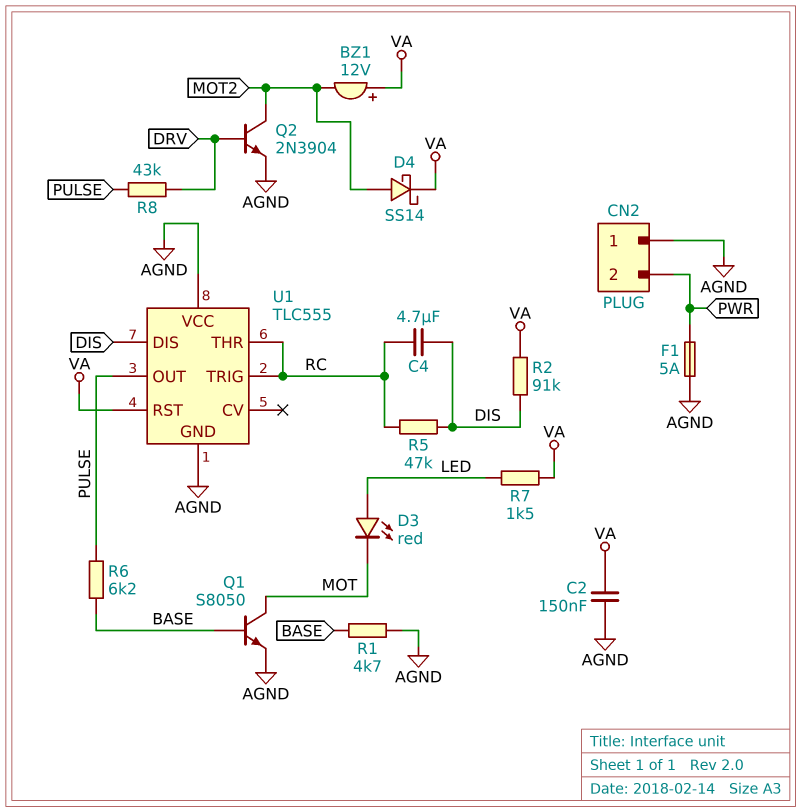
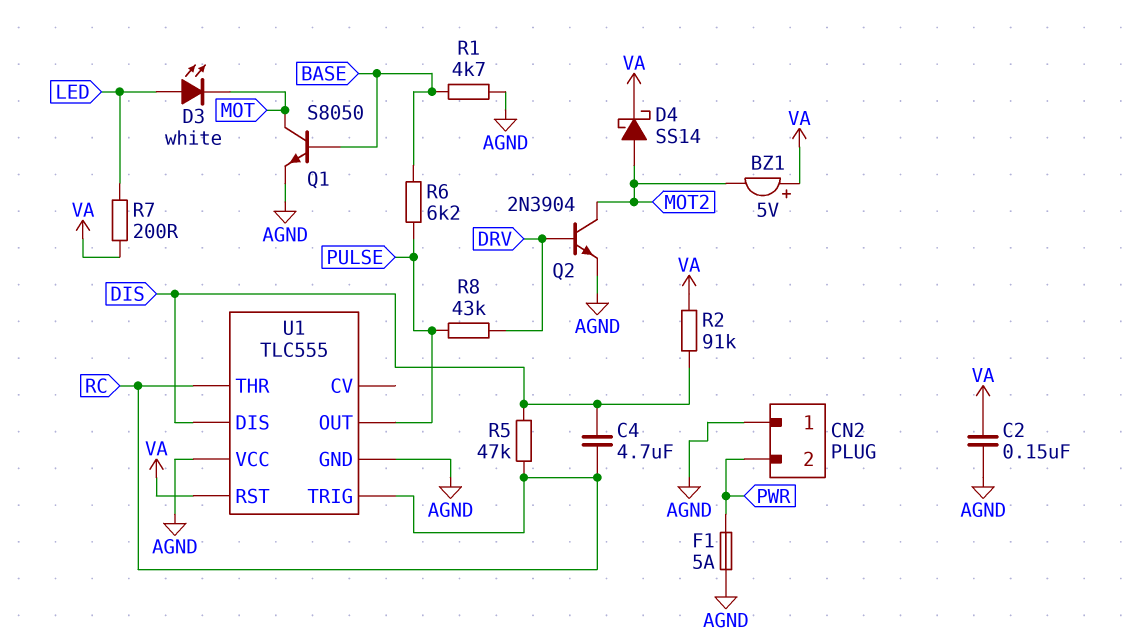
BZ1: buzzer 12V (plus VA, minus MOT2) -> buzzer 5V (plus VA, minus MOT2)
D3: LED red (A LED, K MOT) -> LED white (A LED, K MOT)
R7: 1.5k (LED, VA) -> 200 (LED, VA)

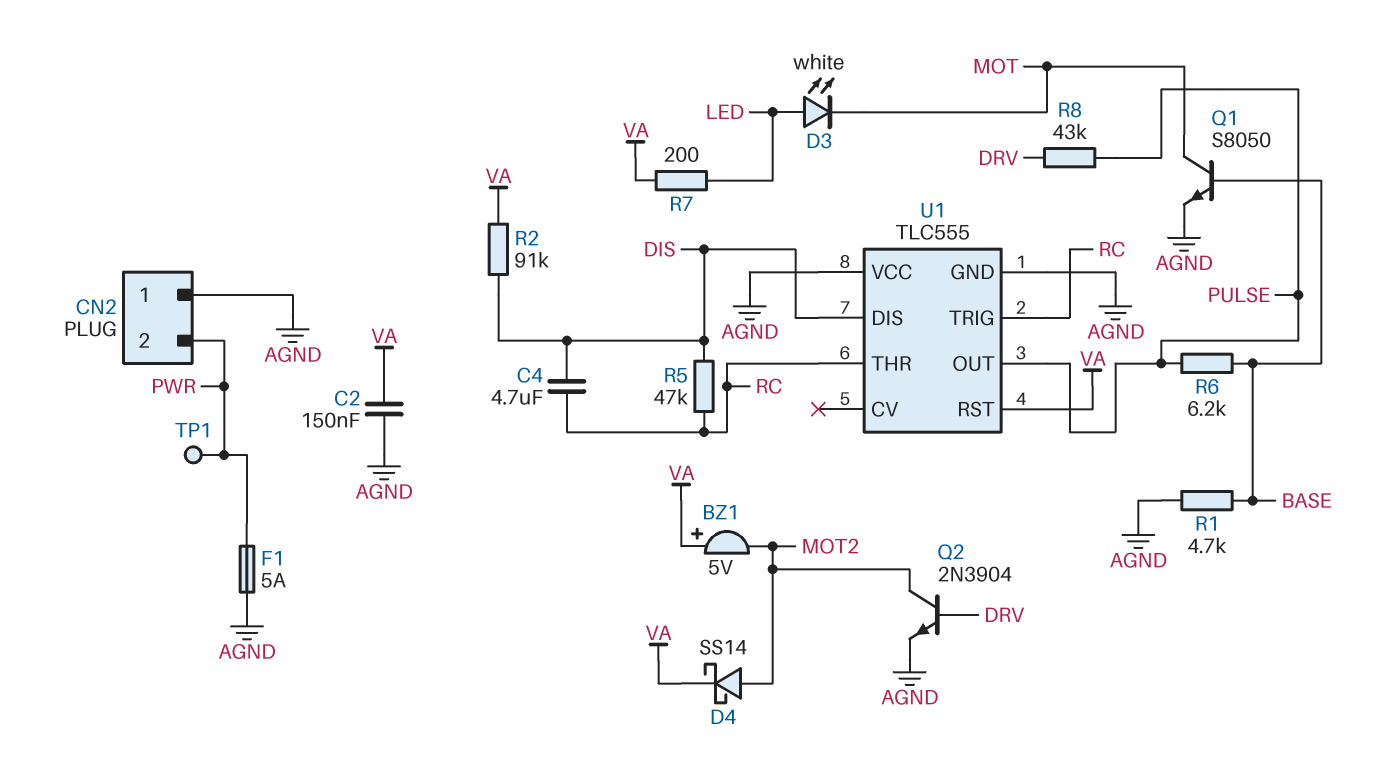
TP1: none -> test point (PWR)

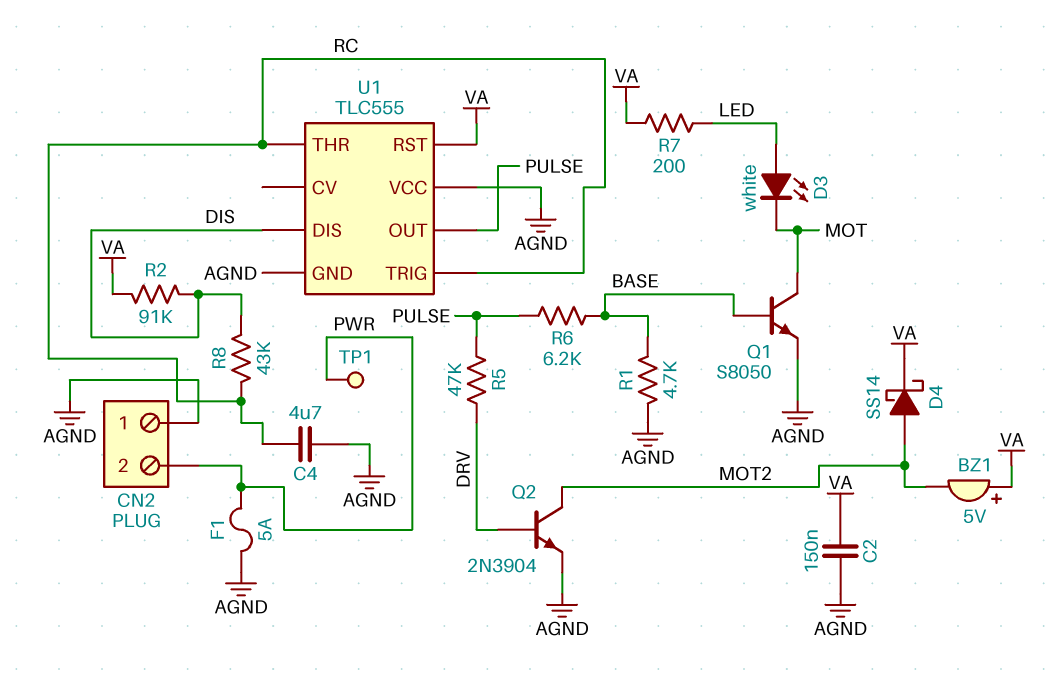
C4: 4.7uF (DIS, RC) -> 4.7uF (AGND, RC)
R5: 47k (DIS, RC) -> 47k (DRV, PULSE)
R8: 43k (DRV, PULSE) -> 43k (DIS, RC)

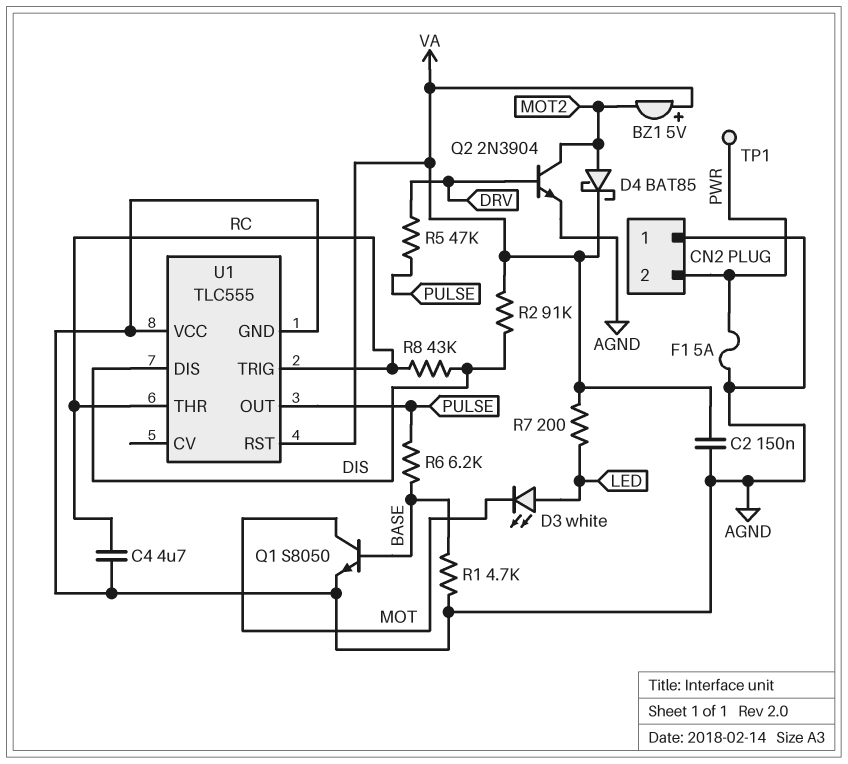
D4: schottky SS14 (A MOT2, K VA) -> schottky BAT85 (A MOT2, K VA)

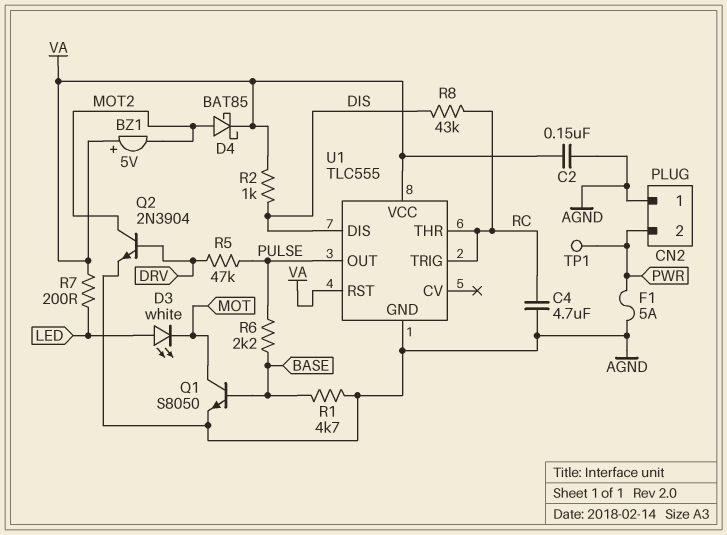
R2: 91k (DIS, VA) -> 1k (DIS, VA)
R6: 6.2k (BASE, PULSE) -> 2.2k (BASE, PULSE)
U1 pin VCC: AGND -> VA

